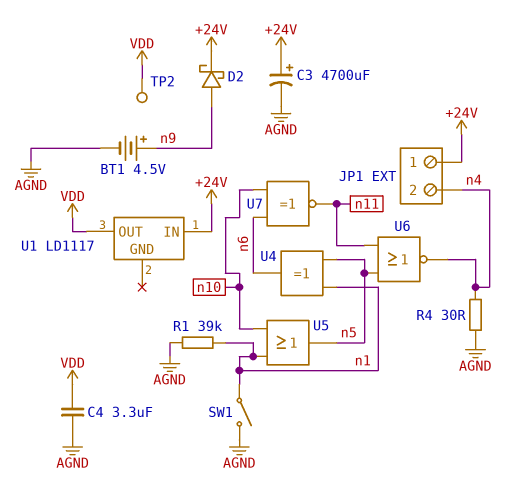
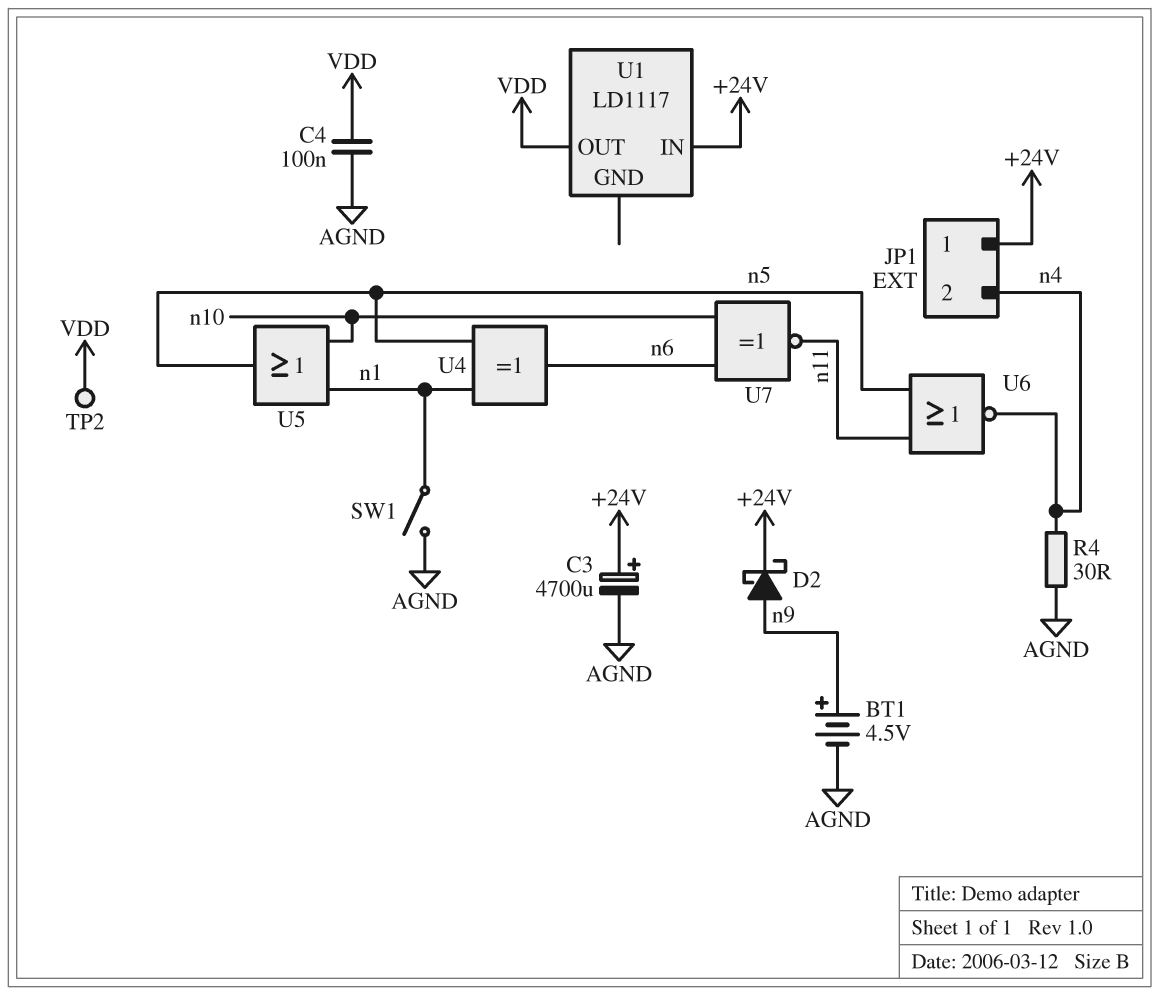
C4: 3.3uF (AGND, VDD) -> 100nF (AGND, VDD)
R1: 39k (AGND, n1) -> none

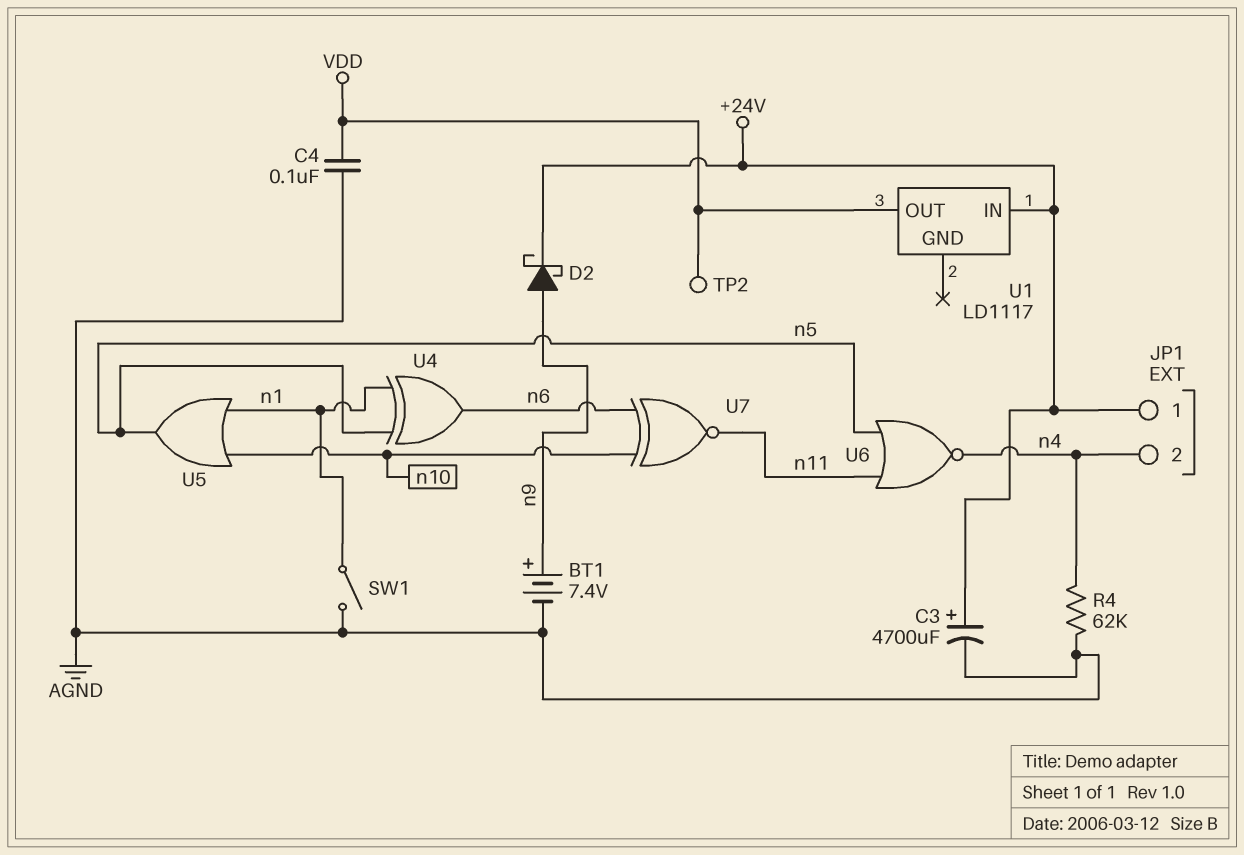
BT1: 4.5V (plus n9, minus AGND) -> 7.4V (plus n9, minus AGND)
R4: 30 (AGND, n4) -> 62k (AGND, n4)

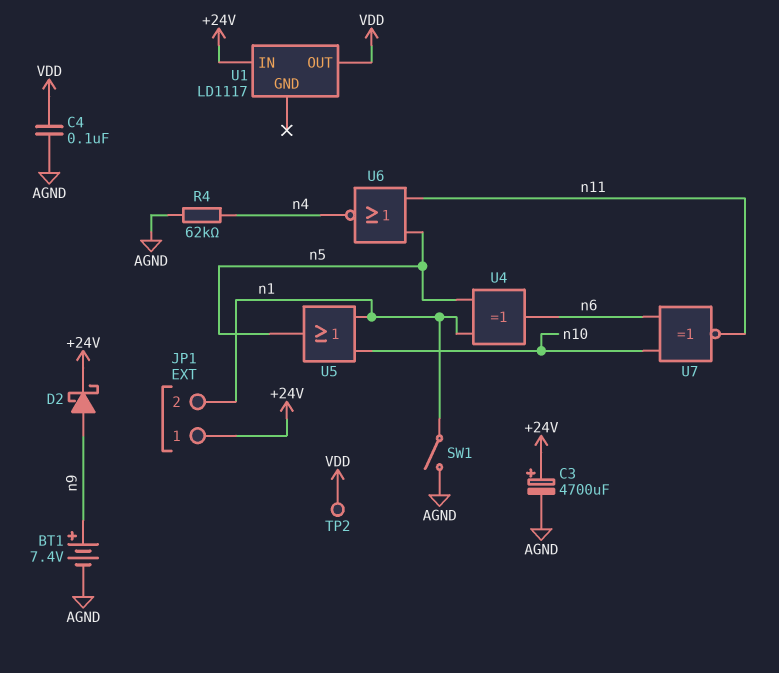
JP1 pin 2: n4 -> n1

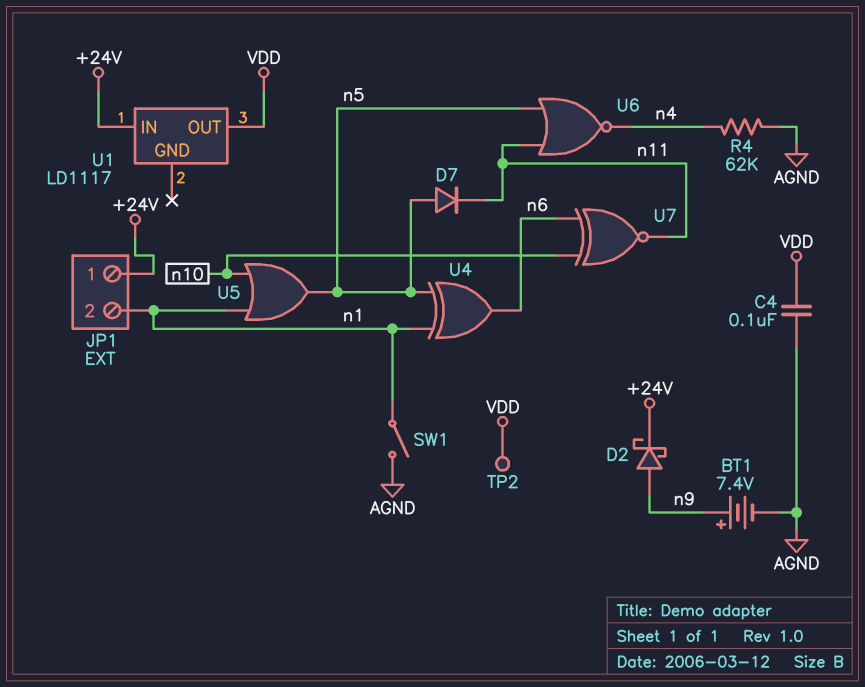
C3: 4700uF (plus +24V, minus AGND) -> none
D7: none -> diode (A n5, K n11)

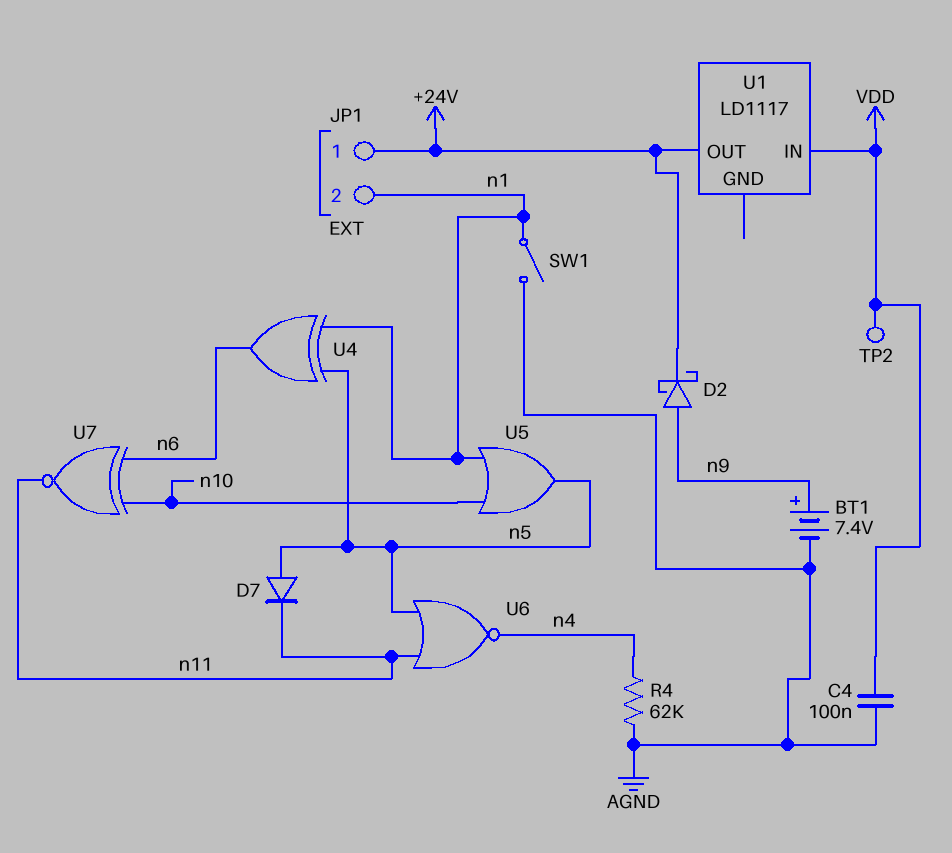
U1 pin IN: +24V -> VDD
U1 pin OUT: VDD -> +24V

